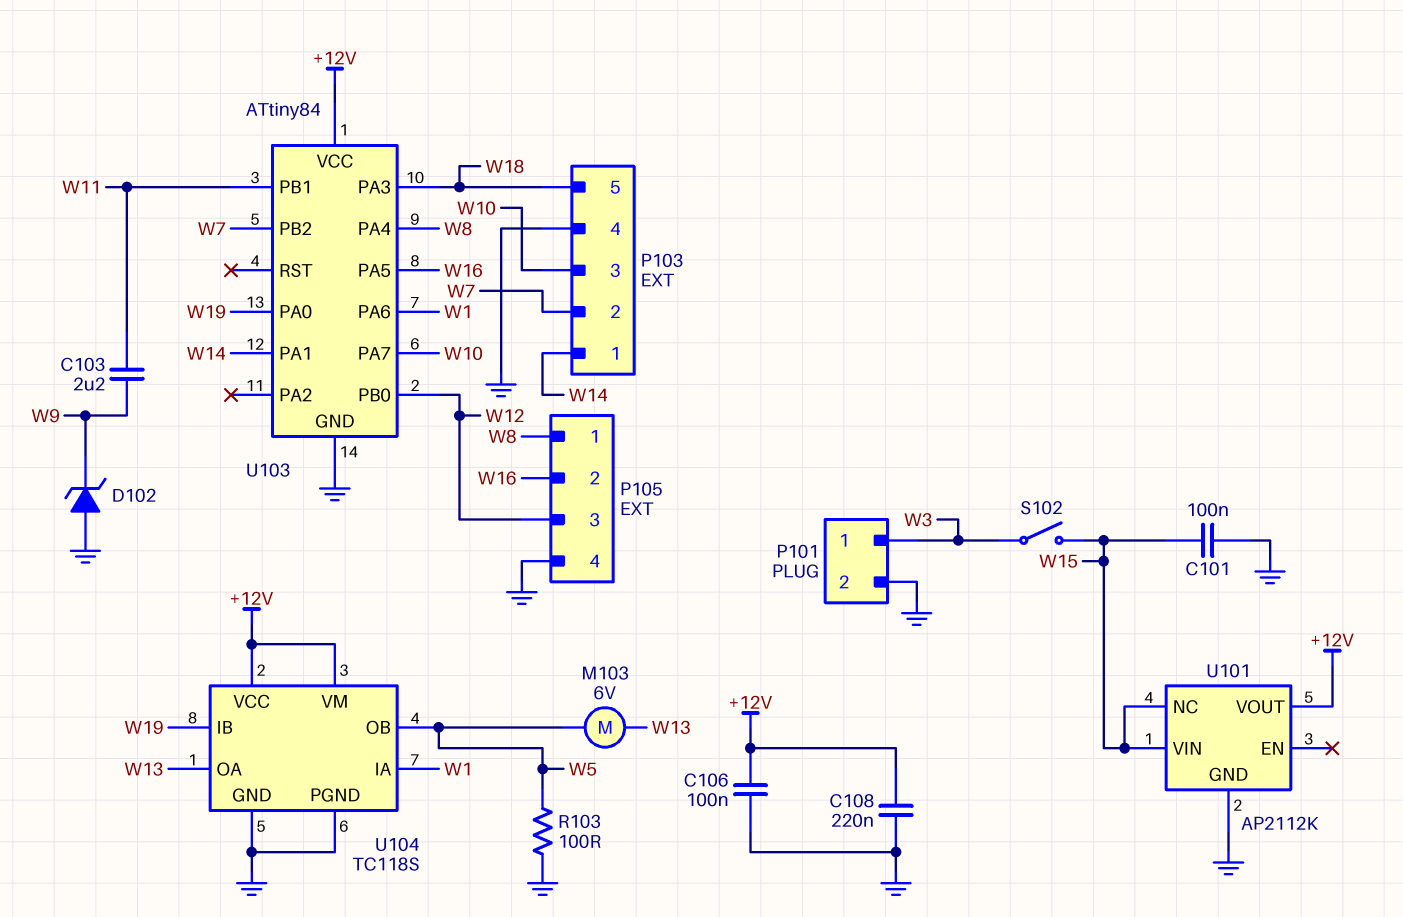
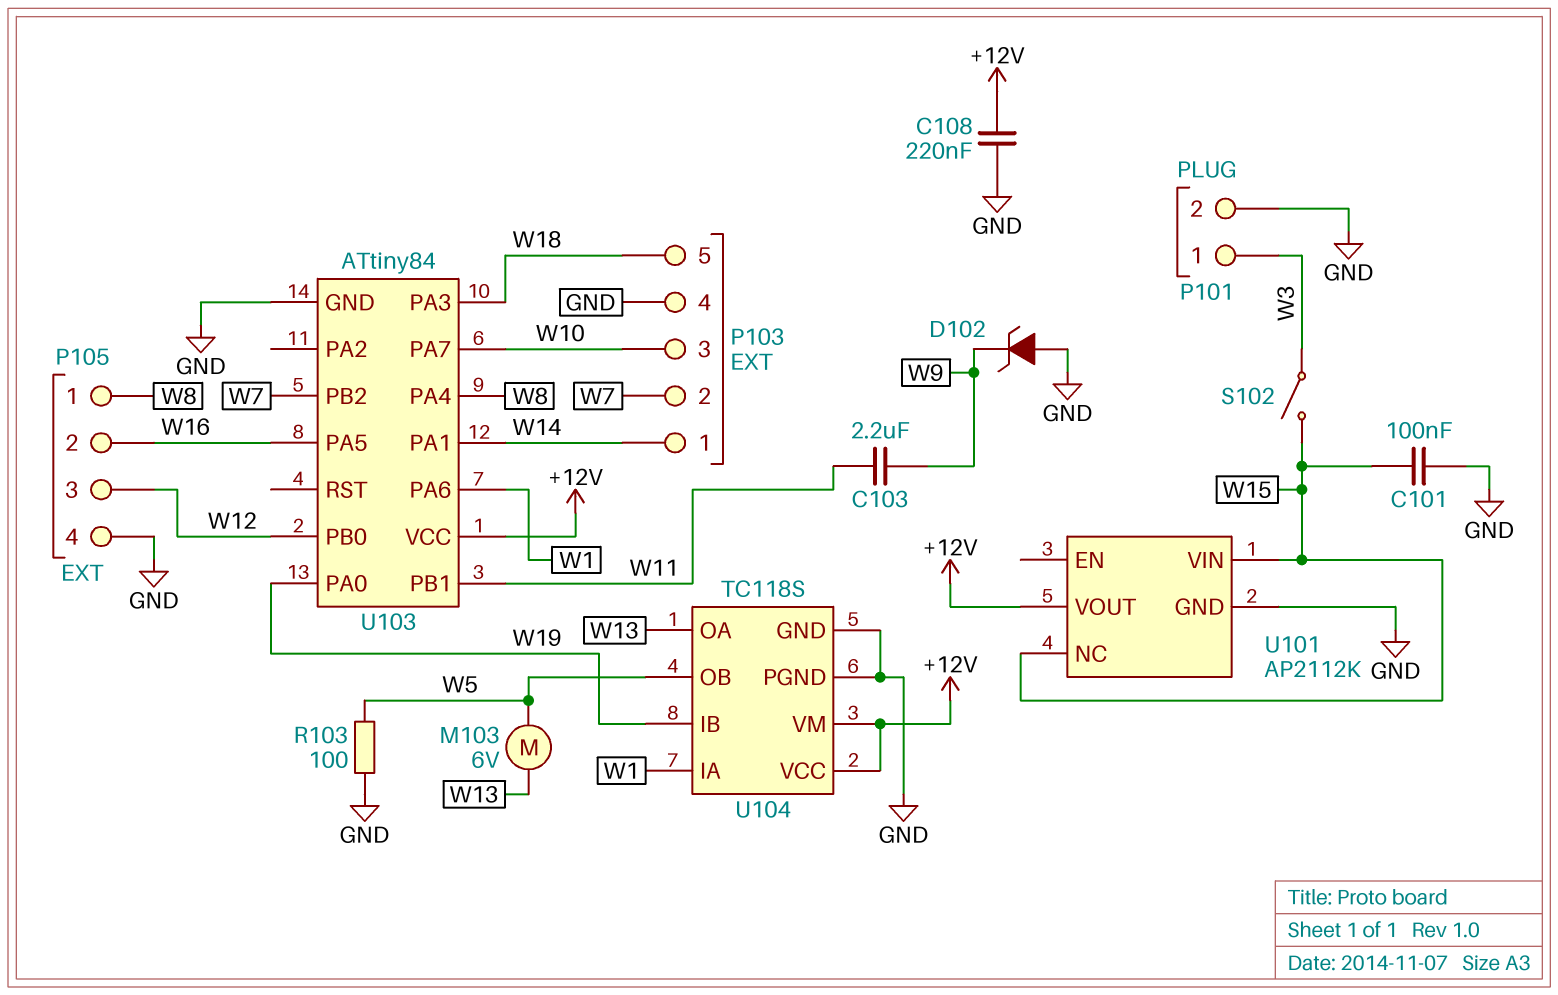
C106: 100nF (+12V, GND) -> none

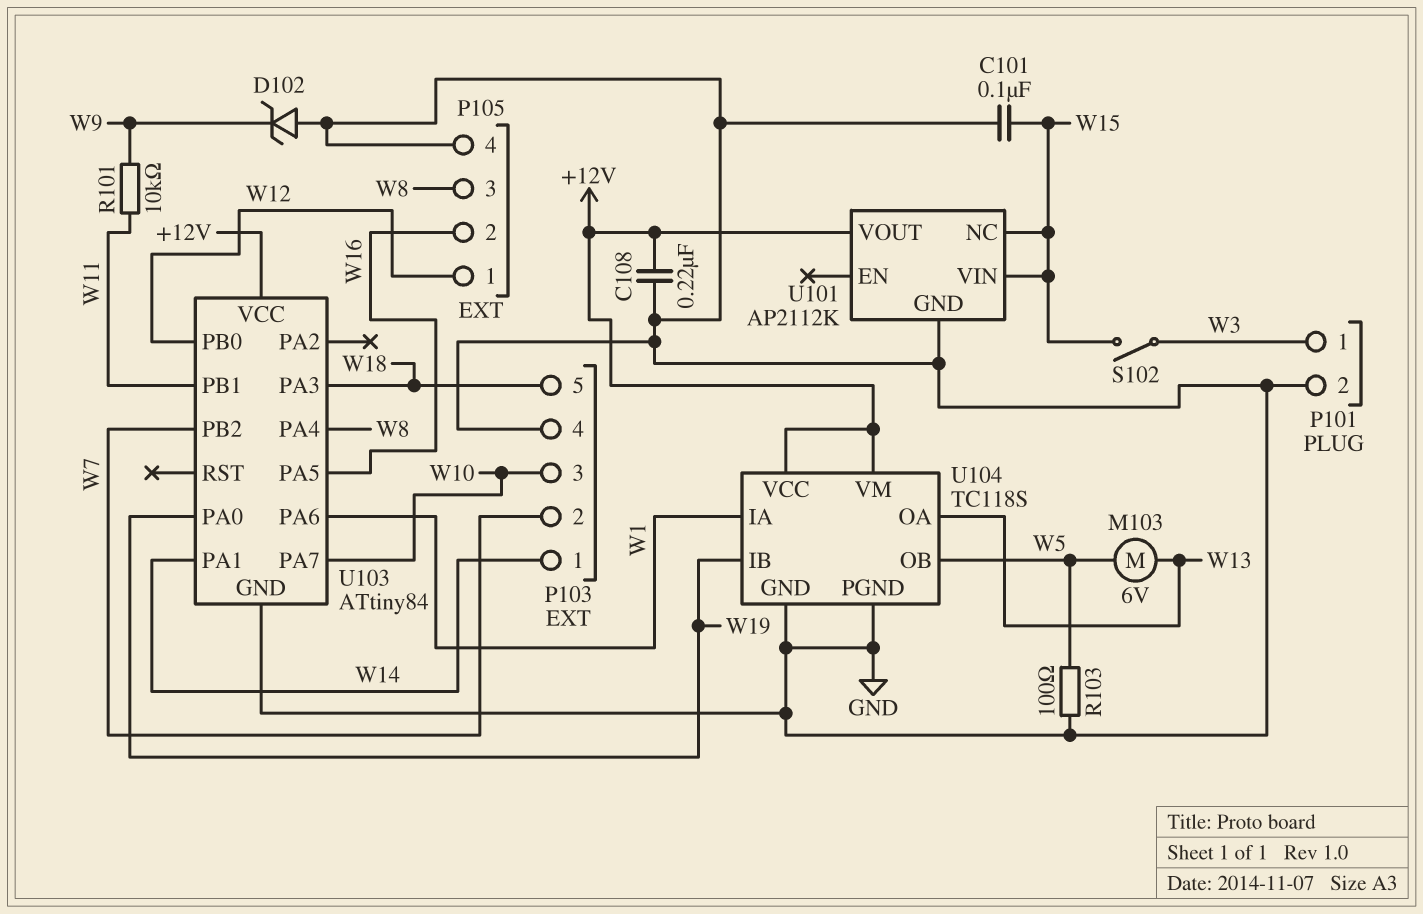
C103: 2.2uF (W9, W11) -> none
P105 pin 1: W8 -> W12
P105 pin 3: W12 -> W8
R101: none -> 10k (W9, W11)

